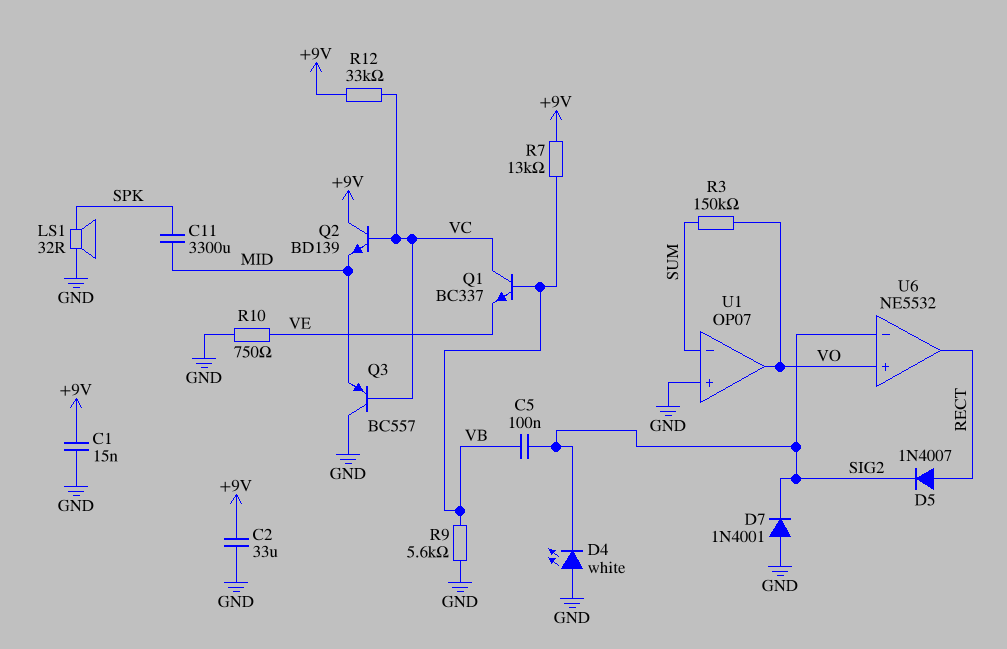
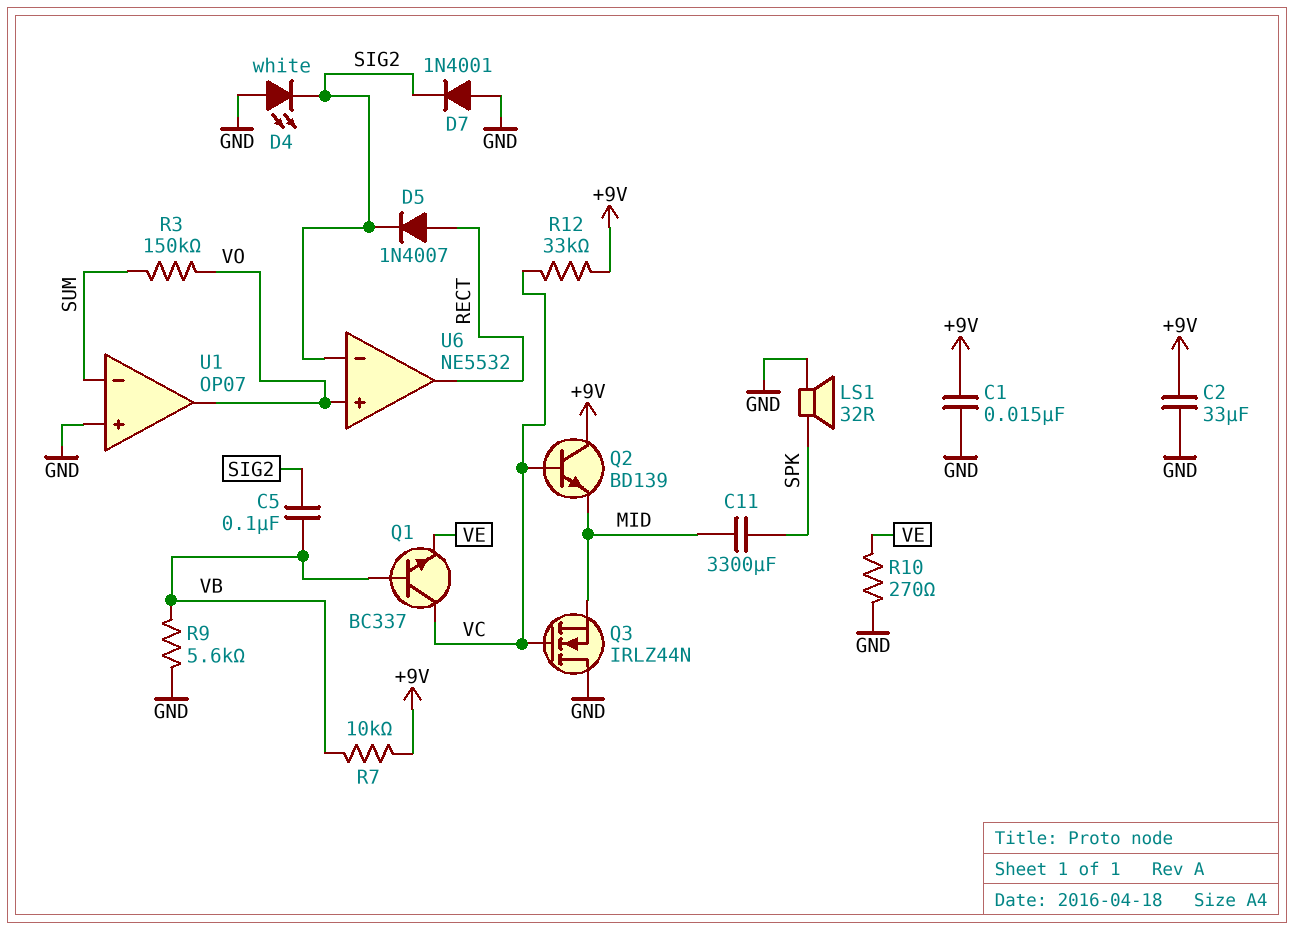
Q3: PNP BC557 (B VC, C GND, E MID) -> NMOS IRLZ44N (G VC, D GND, S MID)
R7: 13k (+9V, VB) -> 10k (+9V, VB)
R10: 750 (GND, VE) -> 270 (GND, VE)

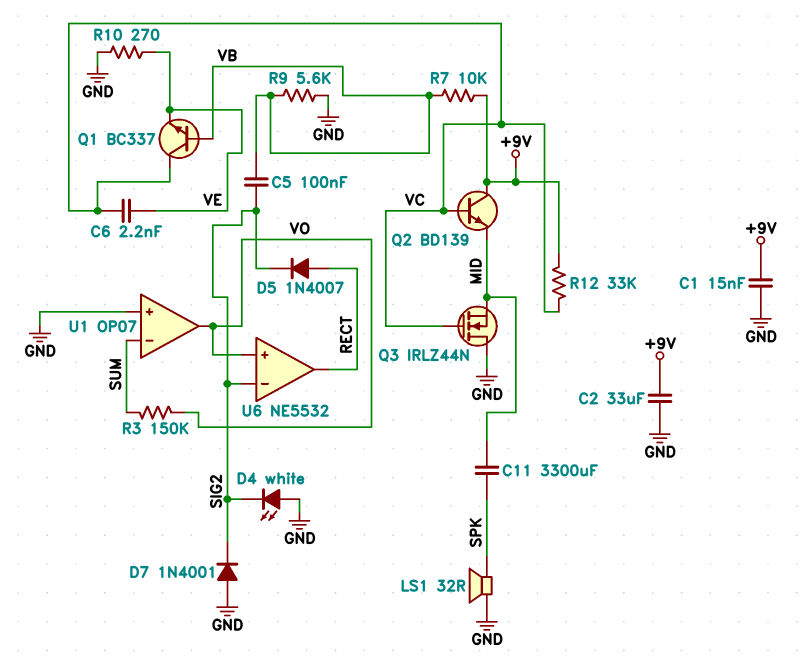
C6: none -> 2.2nF (VC, VE)

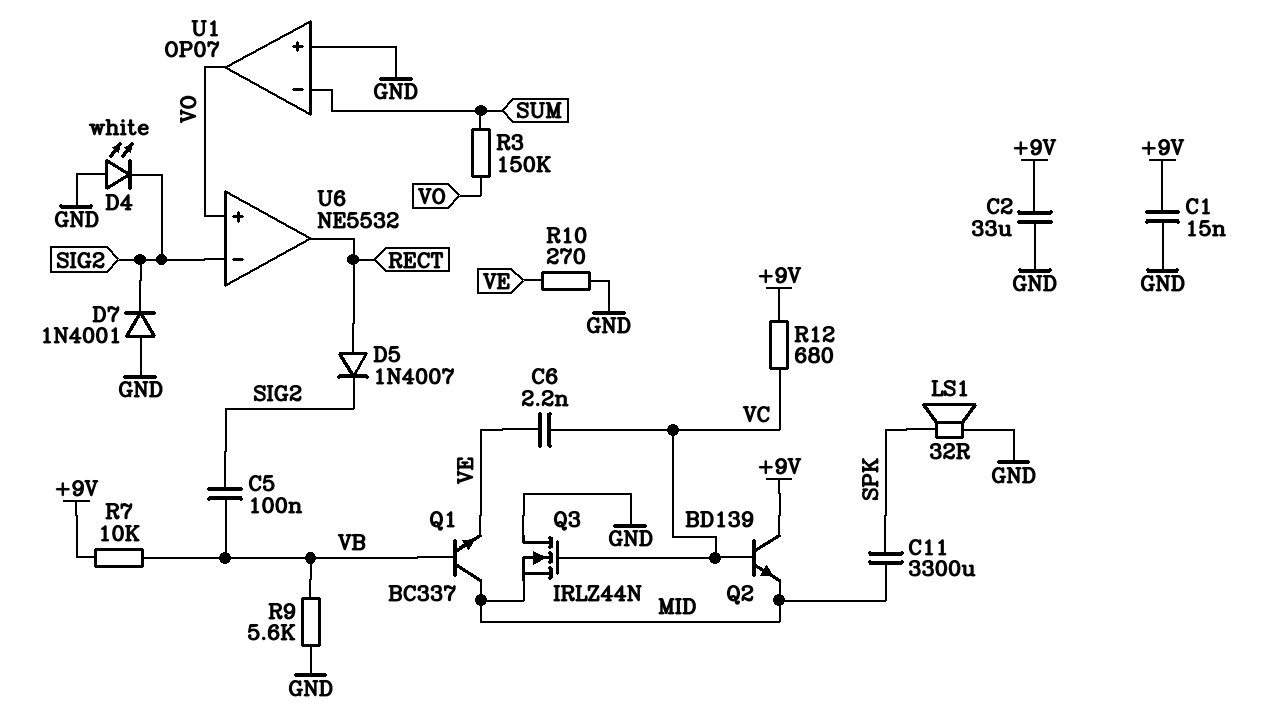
Q1: NPN BC337 (B VB, C VC, E VE) -> NPN BC337 (B VB, C MID, E VE)
R12: 33k (+9V, VC) -> 680 (+9V, VC)

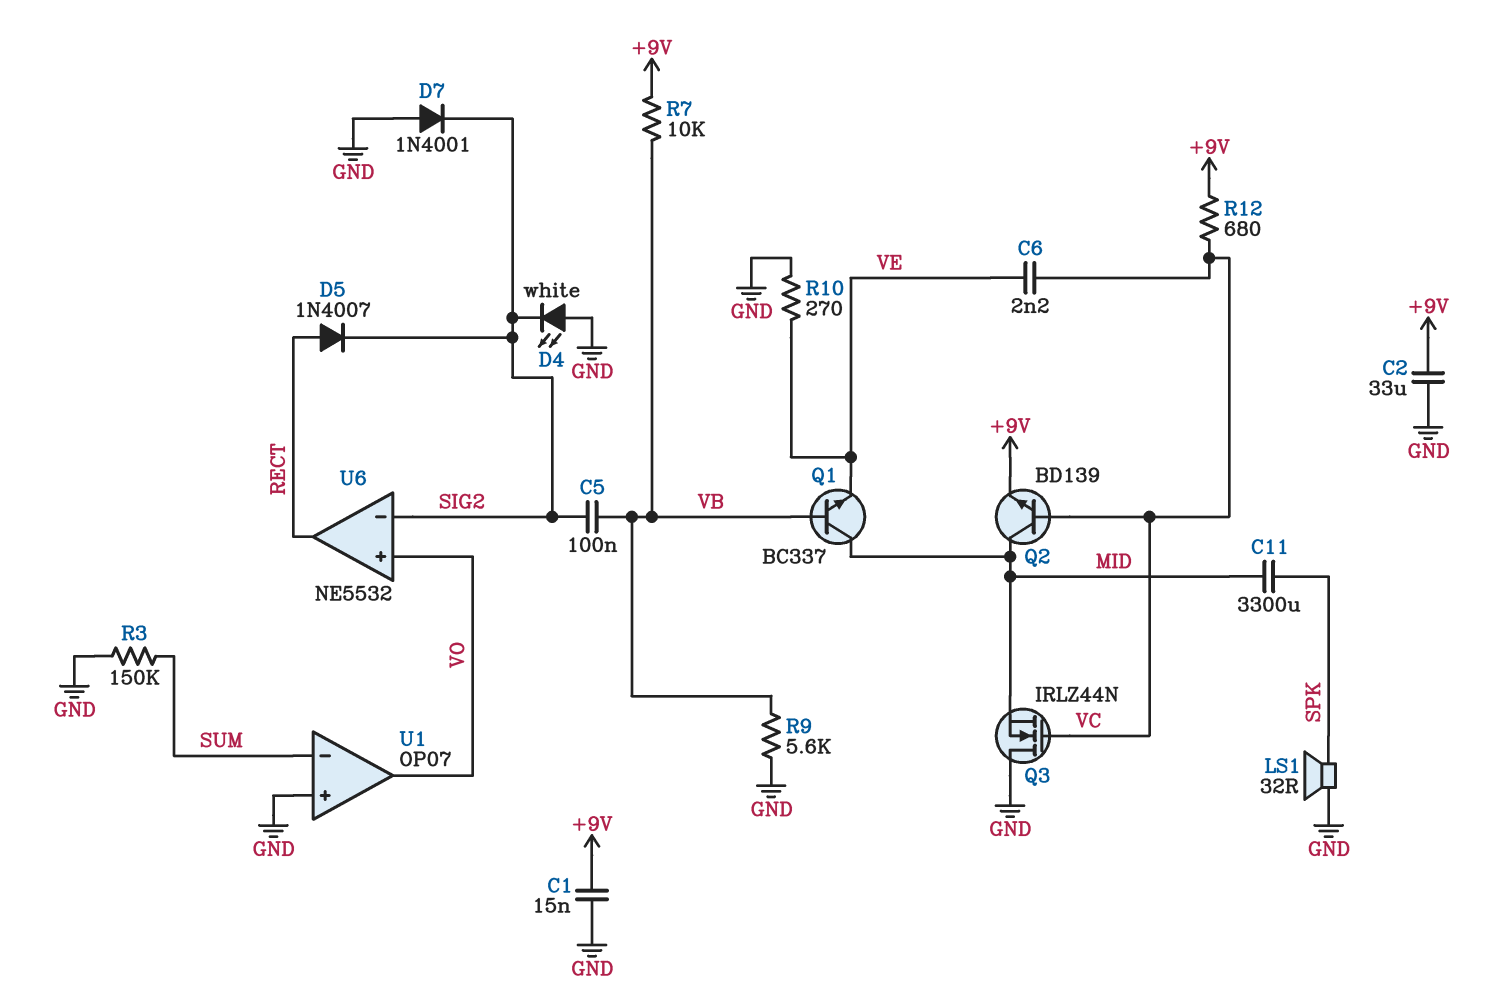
Q2: NPN BD139 (B VC, C +9V, E MID) -> NPN BD139 (B VC, C MID, E +9V)
R3: 150k (SUM, VO) -> 150k (GND, SUM)

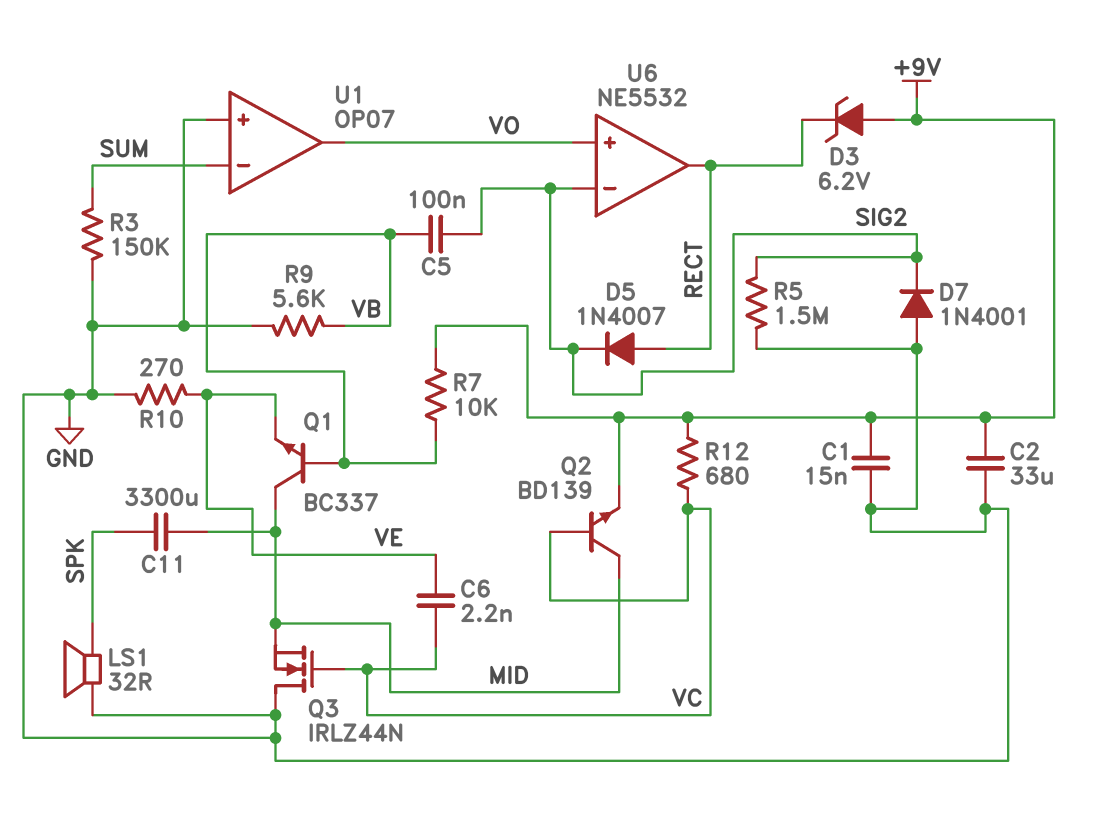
D3: none -> zener 6.2V (A +9V, K RECT)
D4: LED white (A GND, K SIG2) -> none
R5: none -> 1.5M (GND, SIG2)

